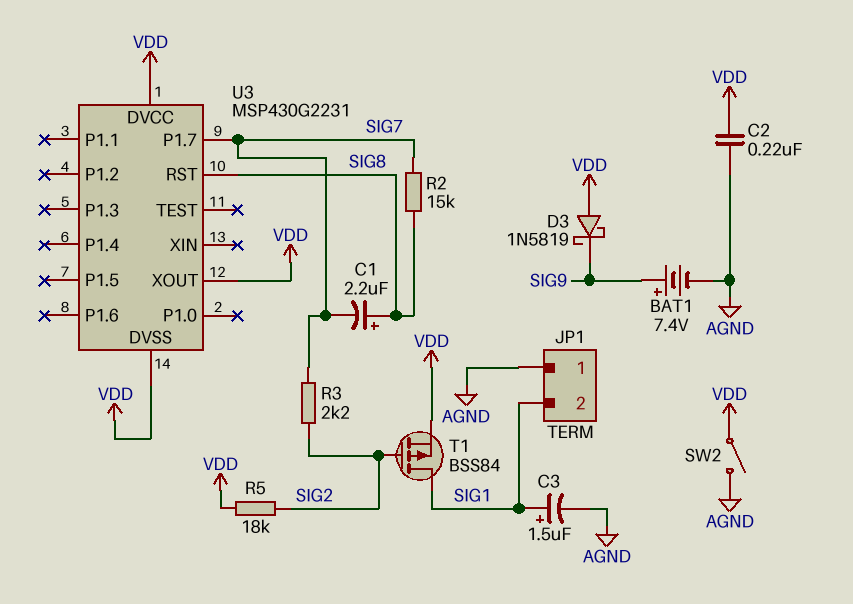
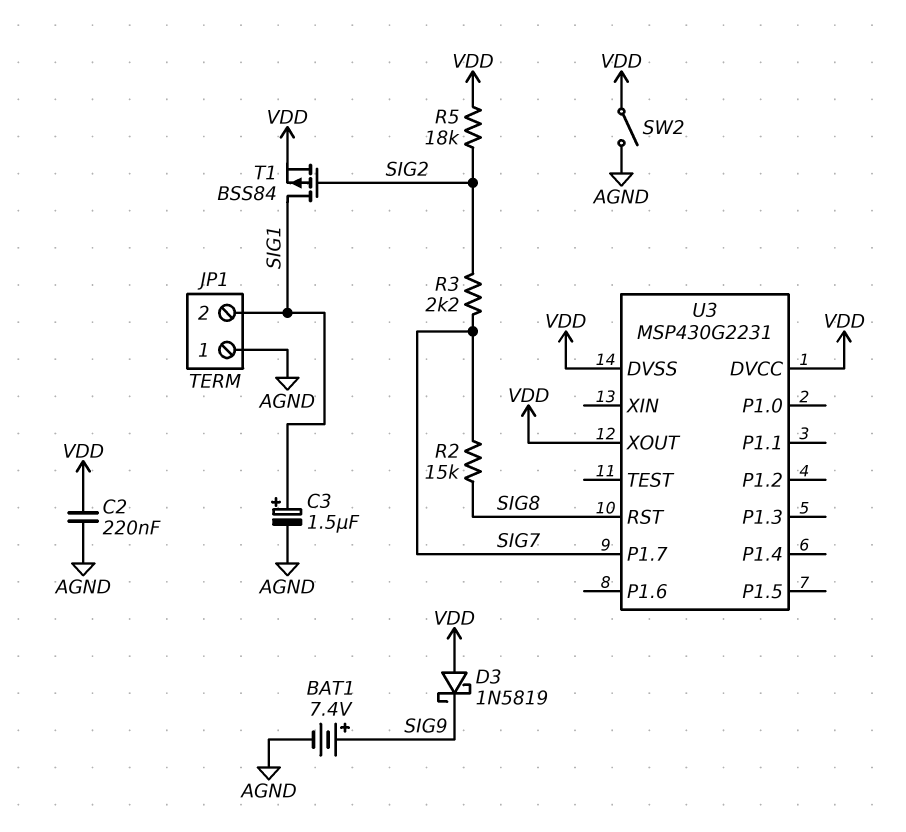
C1: 2.2uF (plus SIG8, minus SIG7) -> none

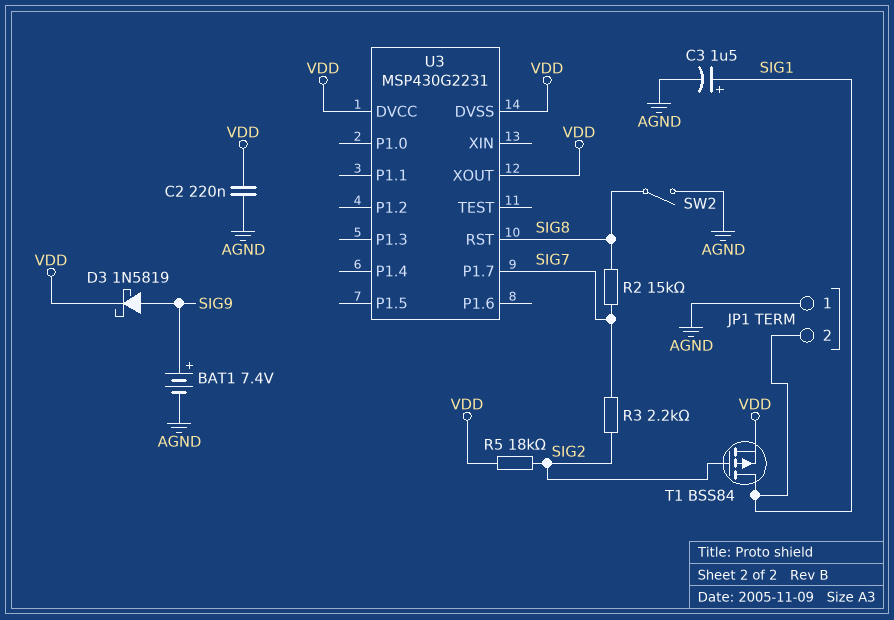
D3: schottky 1N5819 (A VDD, K SIG9) -> schottky 1N5819 (A SIG9, K VDD)
SW2: switch (AGND, VDD) -> switch (AGND, SIG8)

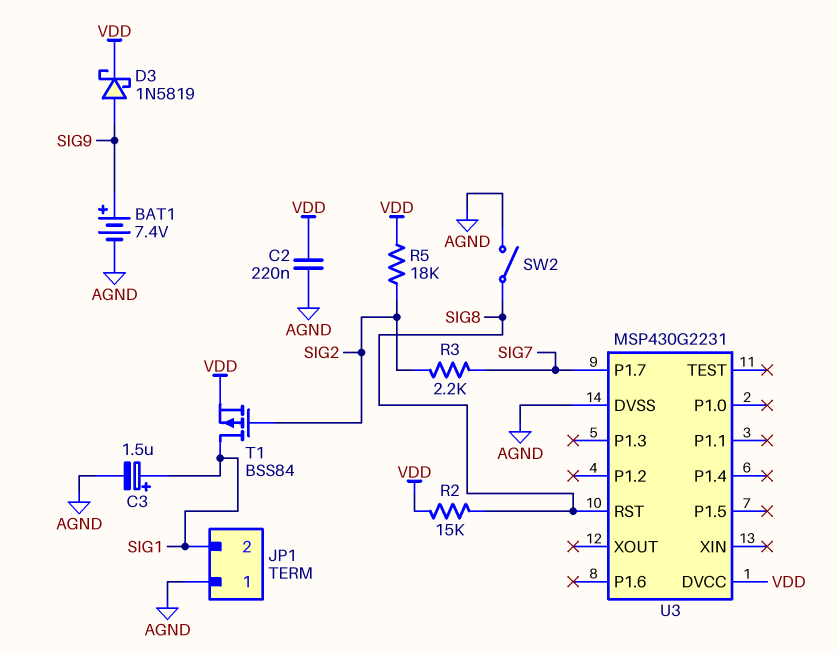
R2: 15k (SIG7, SIG8) -> 15k (SIG8, VDD)
U3 pin DVSS: VDD -> AGND
U3 pin XOUT: VDD -> none

